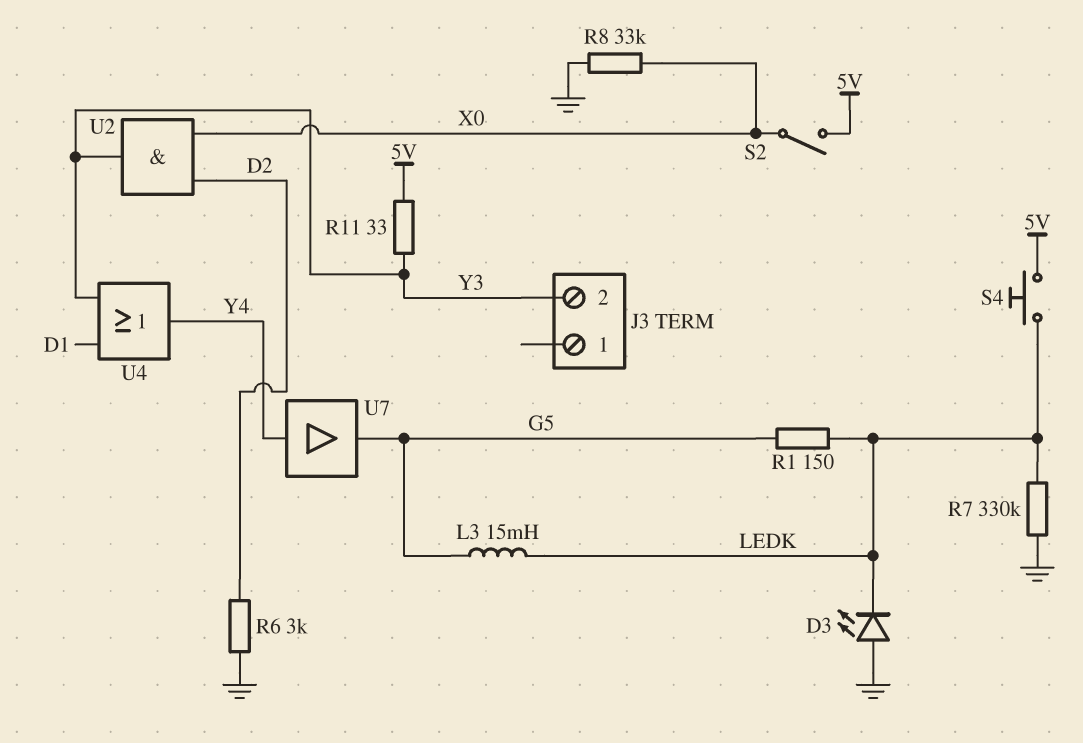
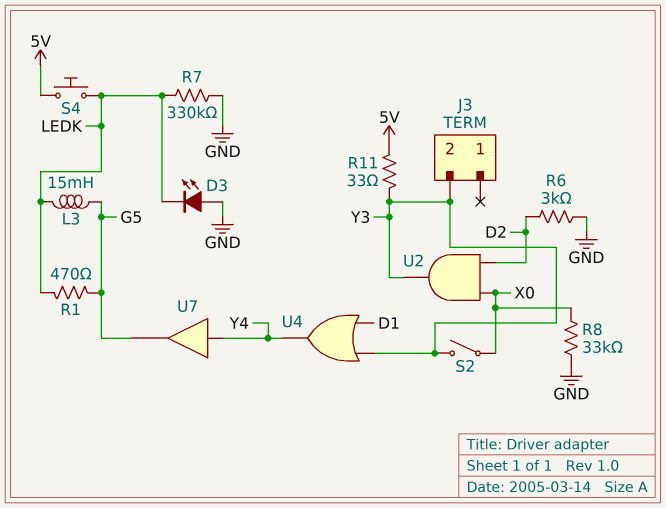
R1: 150 (G5, LEDK) -> 470 (G5, LEDK)
S2: switch (5V, X0) -> switch (X0, Y3)

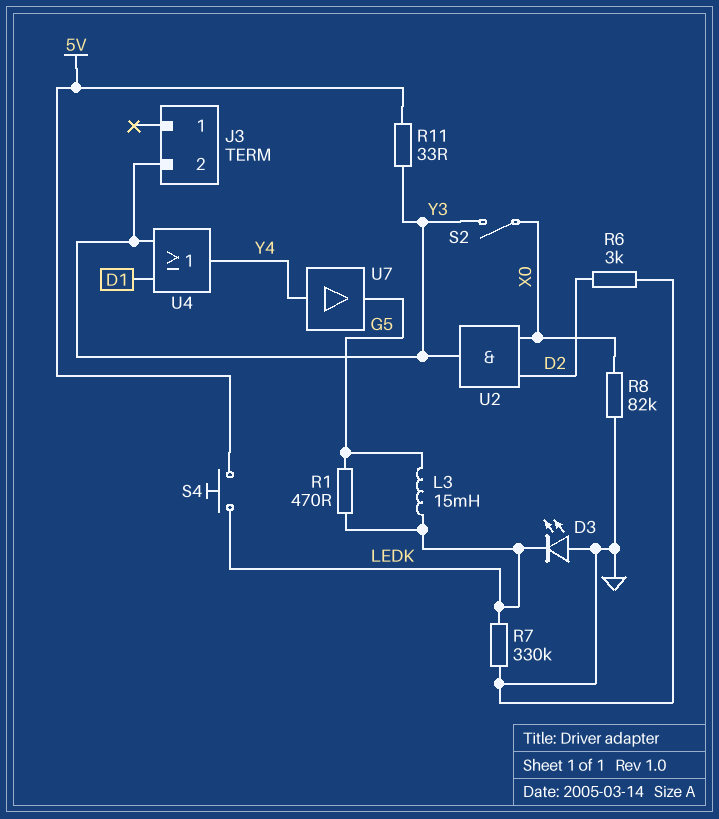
R8: 33k (GND, X0) -> 82k (GND, X0)

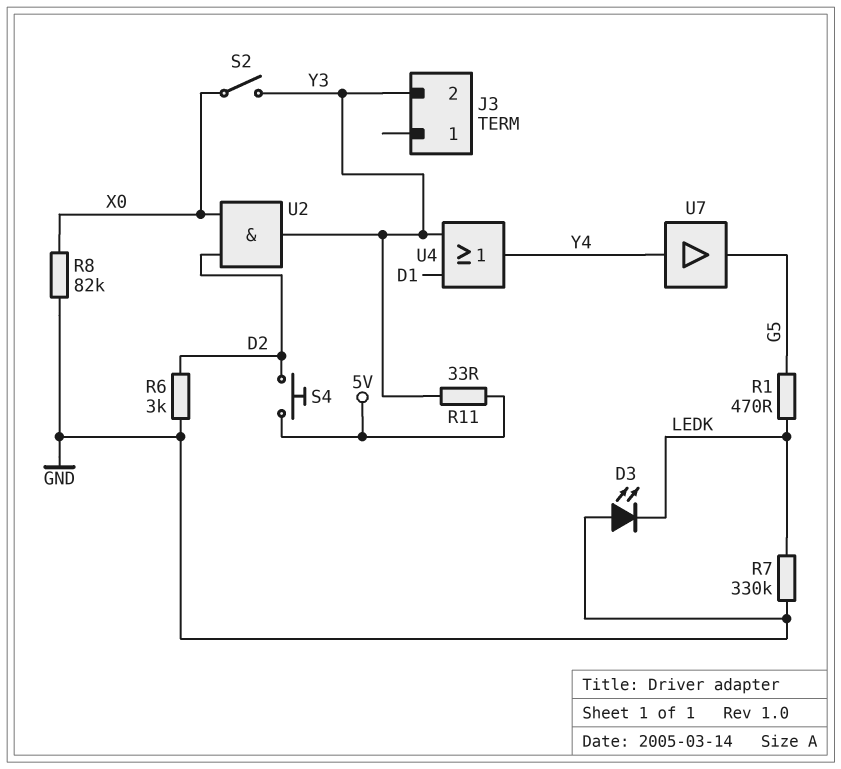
L3: 15mH (G5, LEDK) -> none
S4: button (5V, LEDK) -> button (5V, D2)

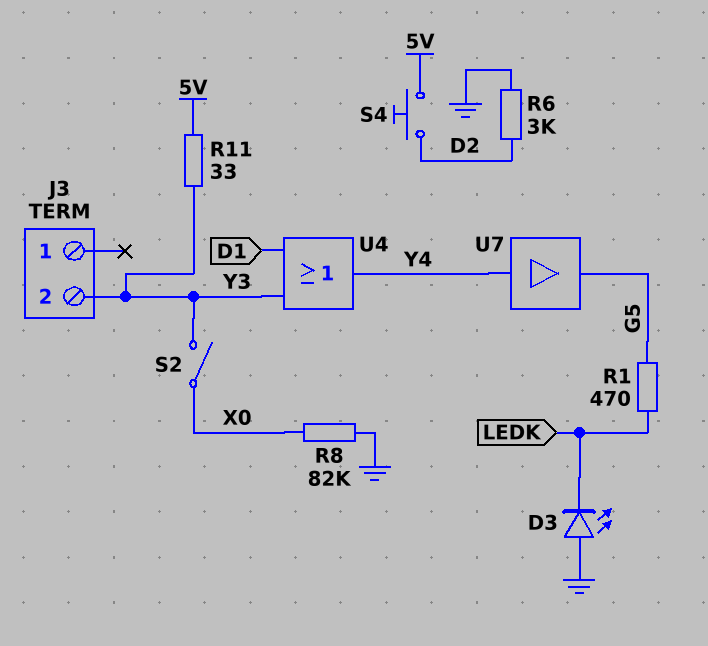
R7: 330k (GND, LEDK) -> none
U2: AND (in D2, in X0, out Y3) -> none

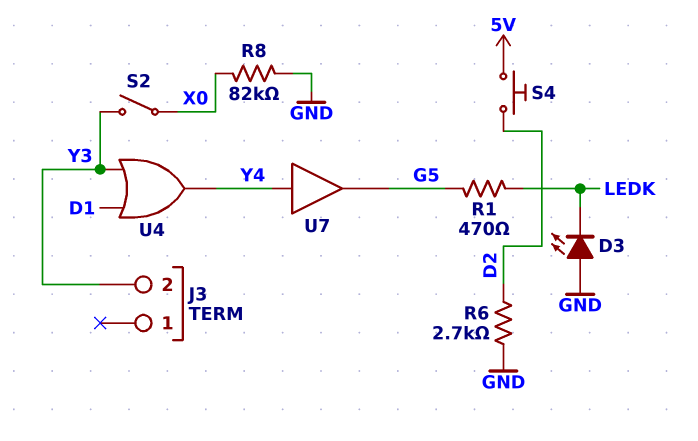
R6: 3k (D2, GND) -> 2.7k (D2, GND)
R11: 33 (5V, Y3) -> none

